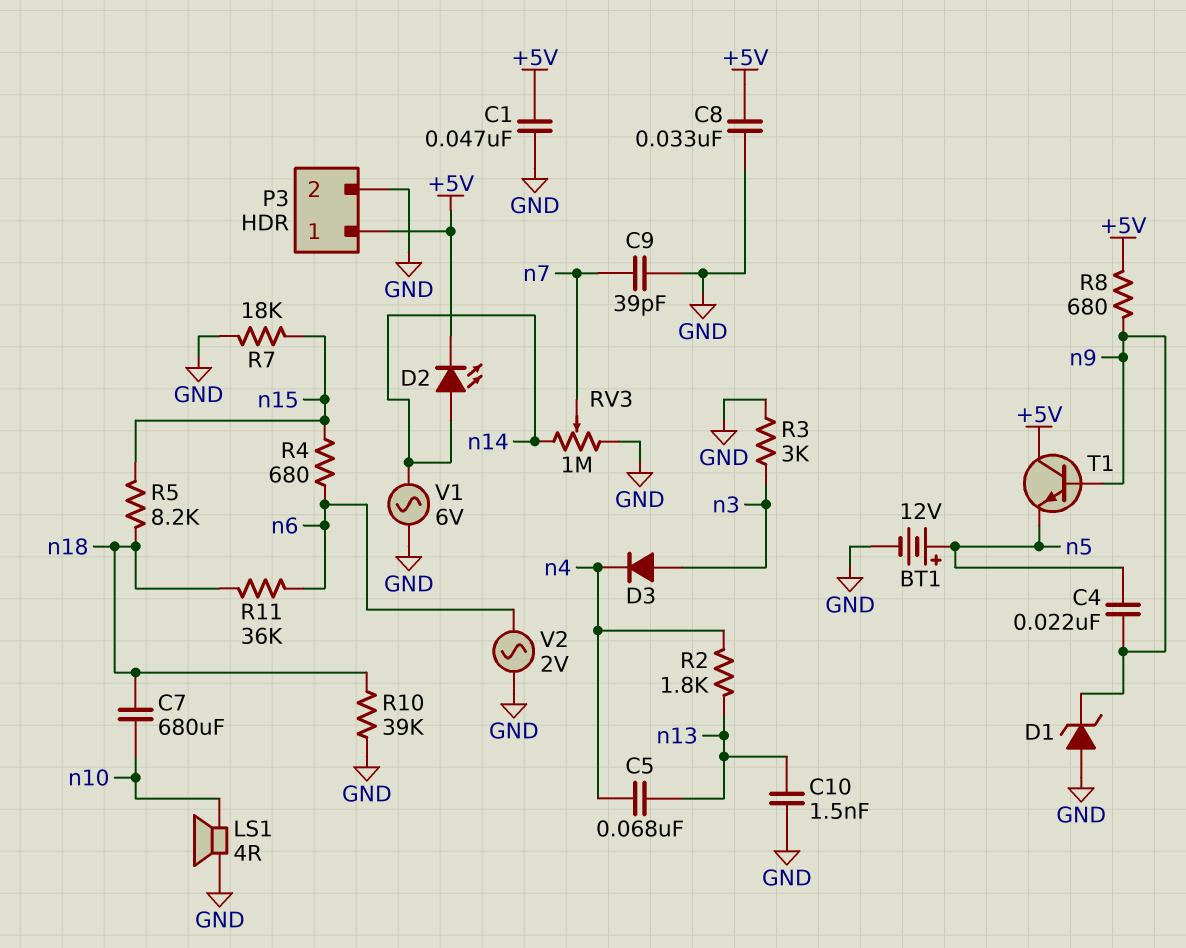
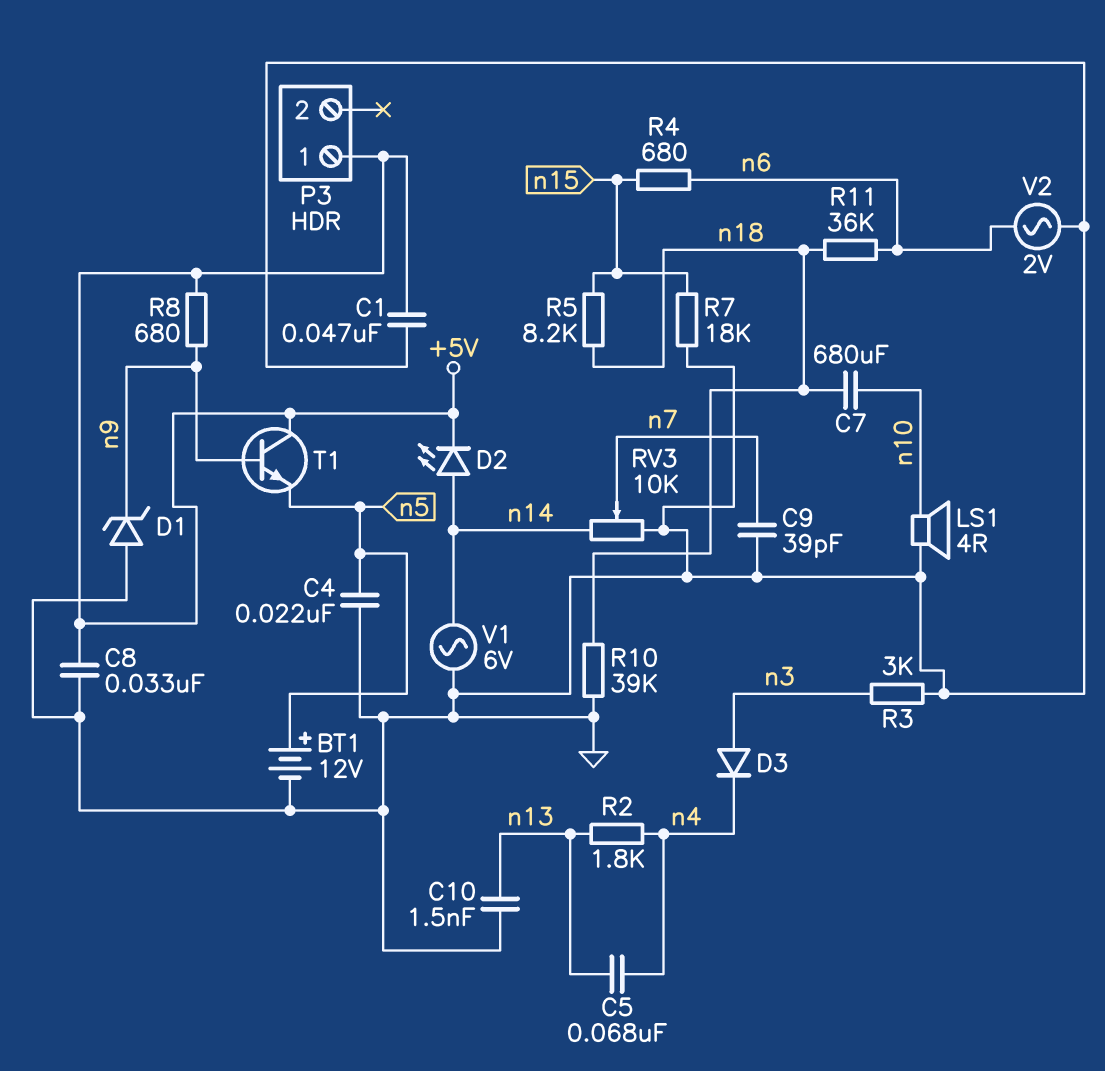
C4: 22nF (n5, n9) -> 22nF (GND, n5)
P3 pin 2: GND -> none
RV3: 1M (GND, n14, wiper n7) -> 10k (GND, n14, wiper n7)

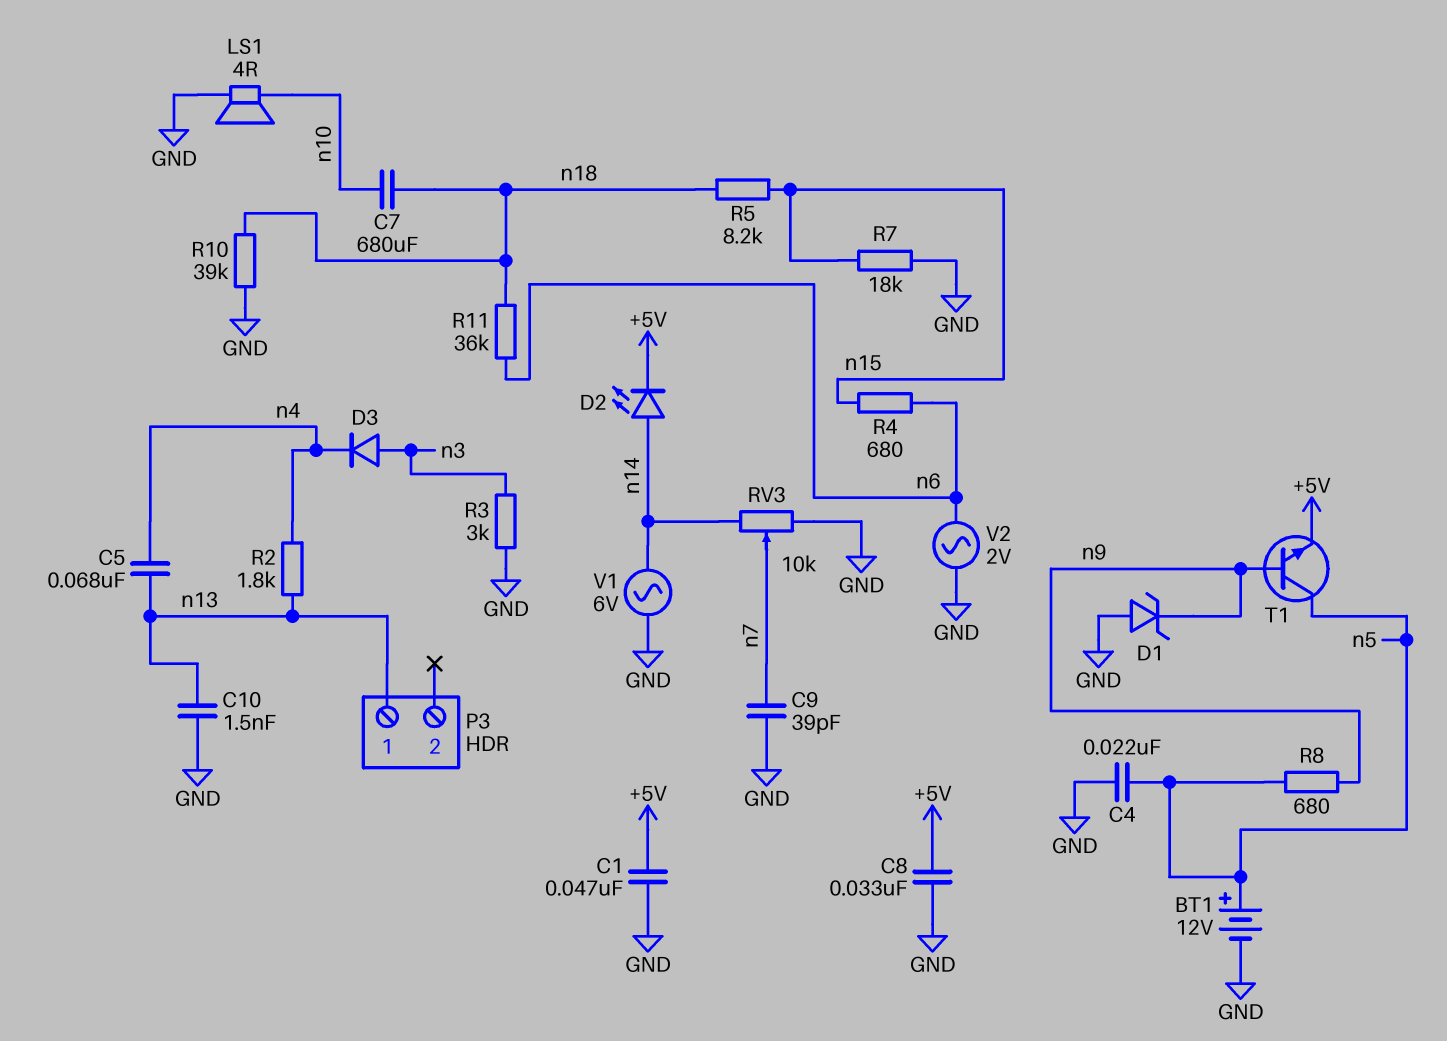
P3 pin 1: +5V -> n13
R8: 680 (+5V, n9) -> 680 (n5, n9)
T1: NPN (B n9, C +5V, E n5) -> NPN (B n9, C n5, E +5V)

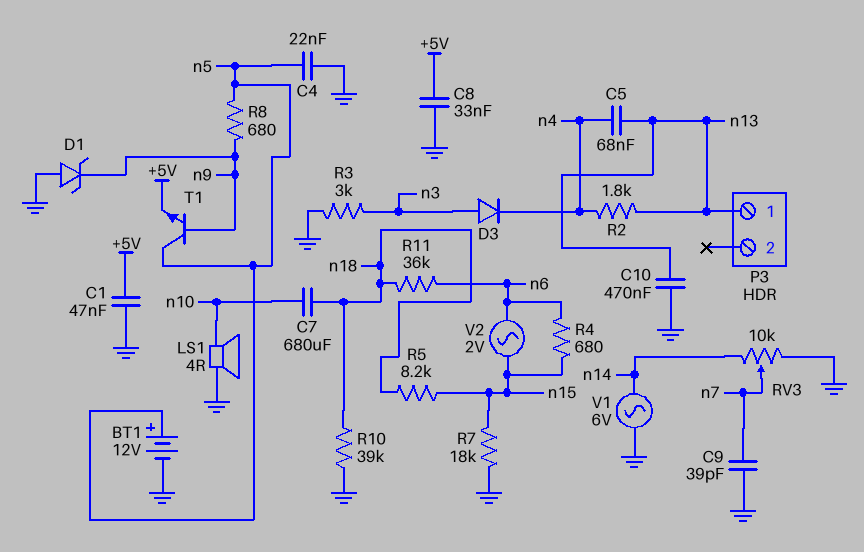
C10: 1.5nF (GND, n13) -> 470nF (GND, n13)
D2: LED (A n14, K +5V) -> none
V2: AC 2V (GND, n6) -> AC 2V (n6, n15)

